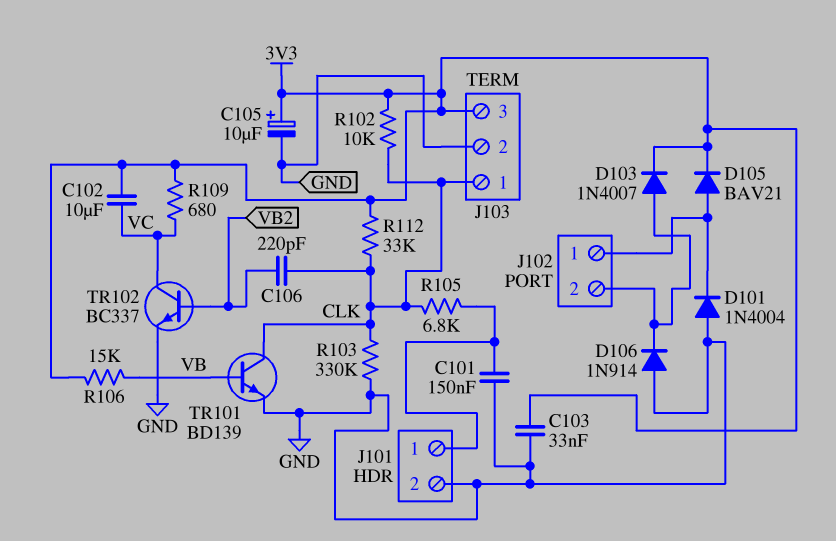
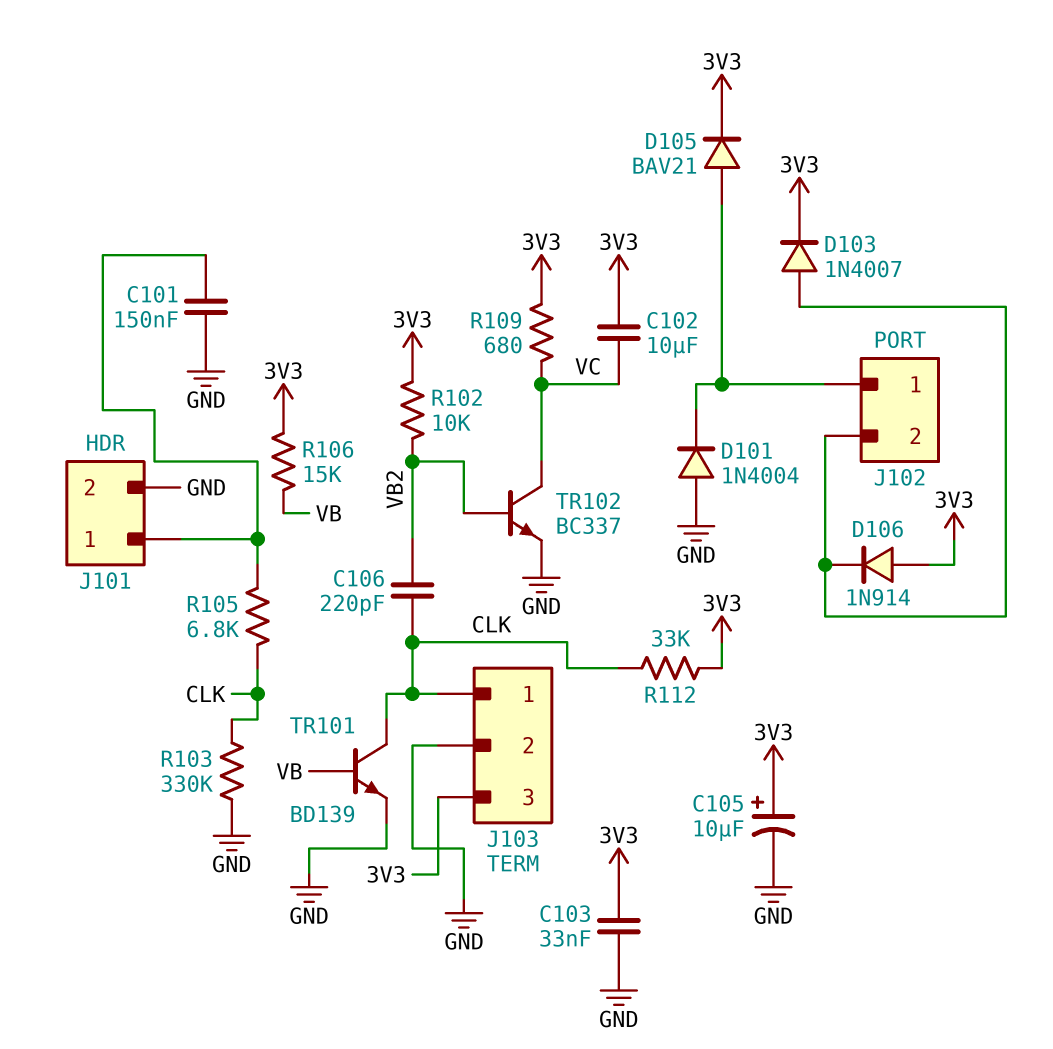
D106: diode 1N914 (A GND, K J102/2) -> diode 1N914 (A 3V3, K J102/2)
R102: 10k (3V3, CLK) -> 10k (3V3, VB2)

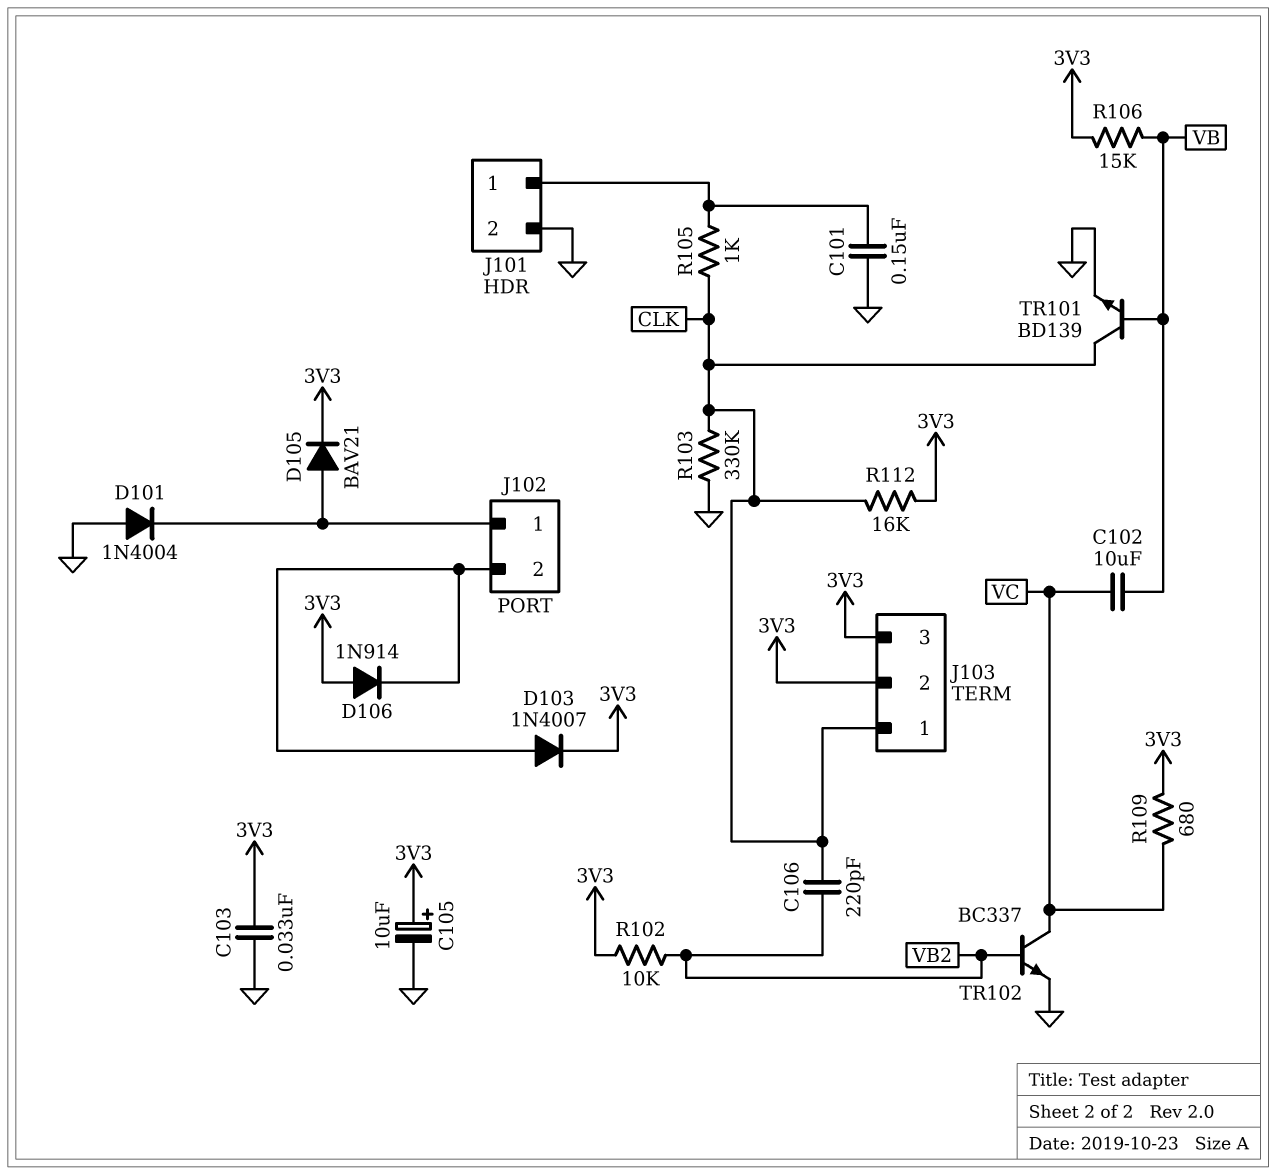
C102: 10uF (3V3, VC) -> 10uF (VB, VC)
J103 pin 2: GND -> 3V3
R105: 6.8k (CLK, J101/1) -> 1k (CLK, J101/1)
R112: 33k (3V3, CLK) -> 16k (3V3, CLK)

